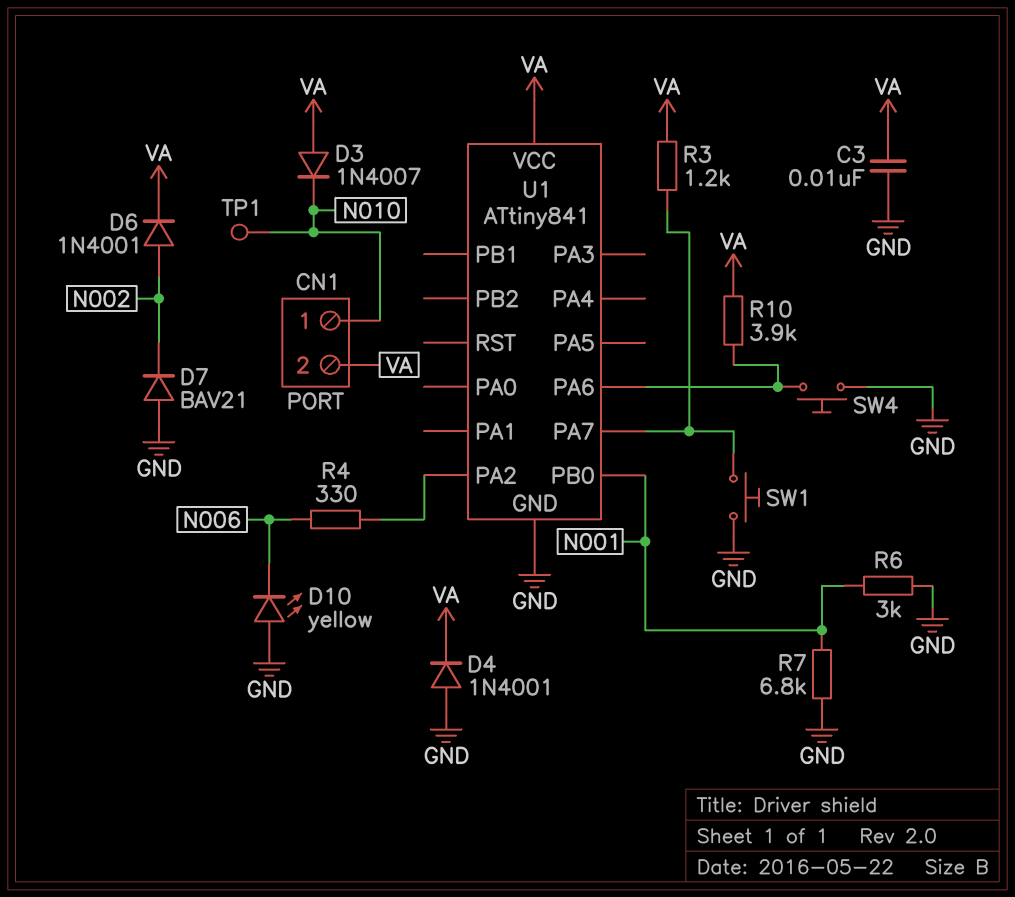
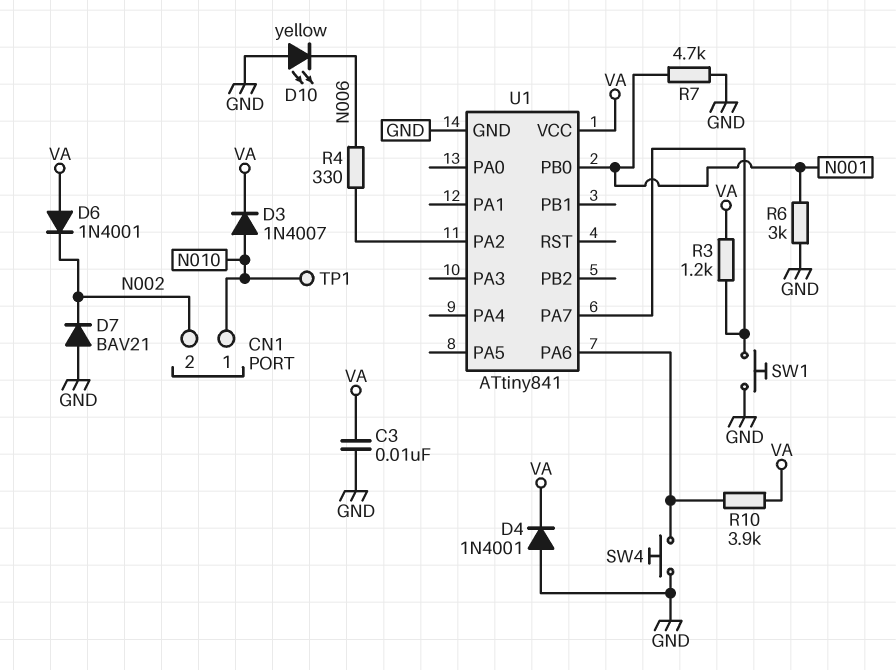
CN1 pin 2: VA -> N002
D3: diode 1N4007 (A VA, K N010) -> diode 1N4007 (A N010, K VA)
D6: diode 1N4001 (A N002, K VA) -> diode 1N4001 (A VA, K N002)
R7: 6.8k (GND, N001) -> 4.7k (GND, N001)

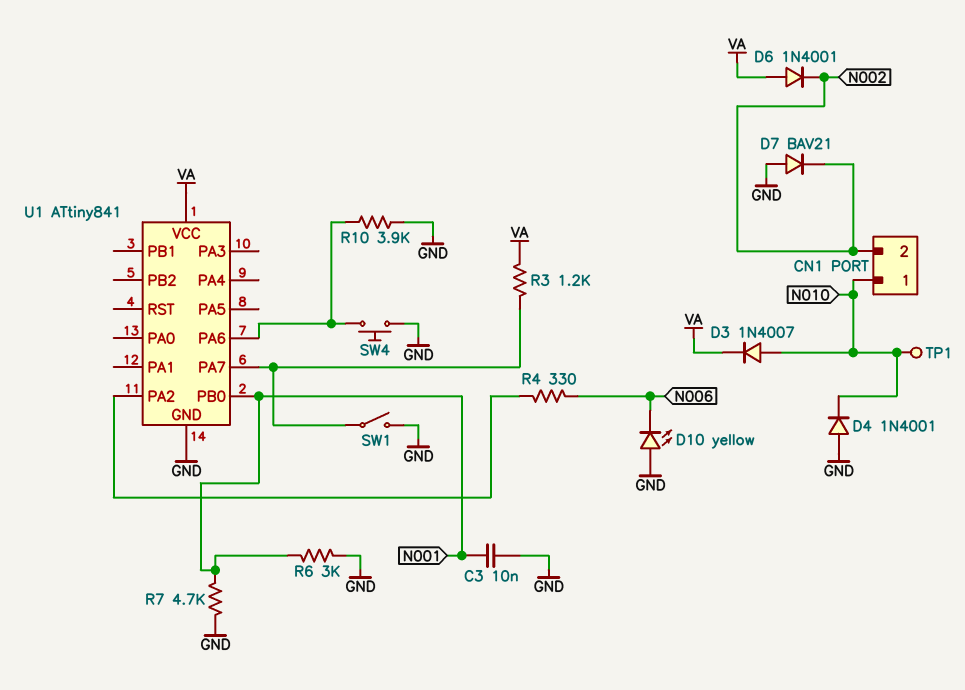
C3: 10nF (GND, VA) -> 10nF (GND, N001)
D4: diode 1N4001 (A GND, K VA) -> diode 1N4001 (A GND, K N010)
R10: 3.9k (U1/PA6, VA) -> 3.9k (GND, U1/PA6)
SW1: button (GND, U1/PA7) -> switch (GND, U1/PA7)

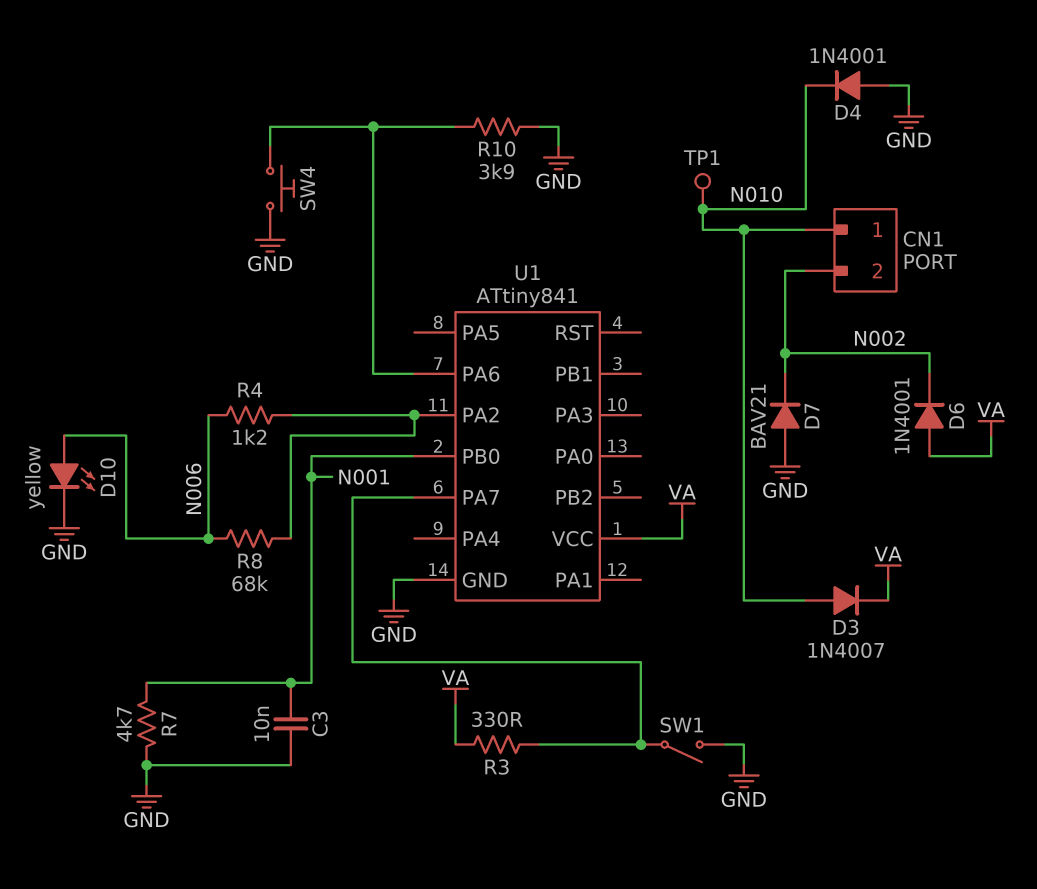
D10: LED yellow (A GND, K N006) -> LED yellow (A N006, K GND)
R3: 1.2k (U1/PA7, VA) -> 330 (U1/PA7, VA)
R4: 330 (N006, U1/PA2) -> 1.2k (N006, U1/PA2)
R6: 3k (GND, N001) -> none
R8: none -> 68k (N006, U1/PA2)

